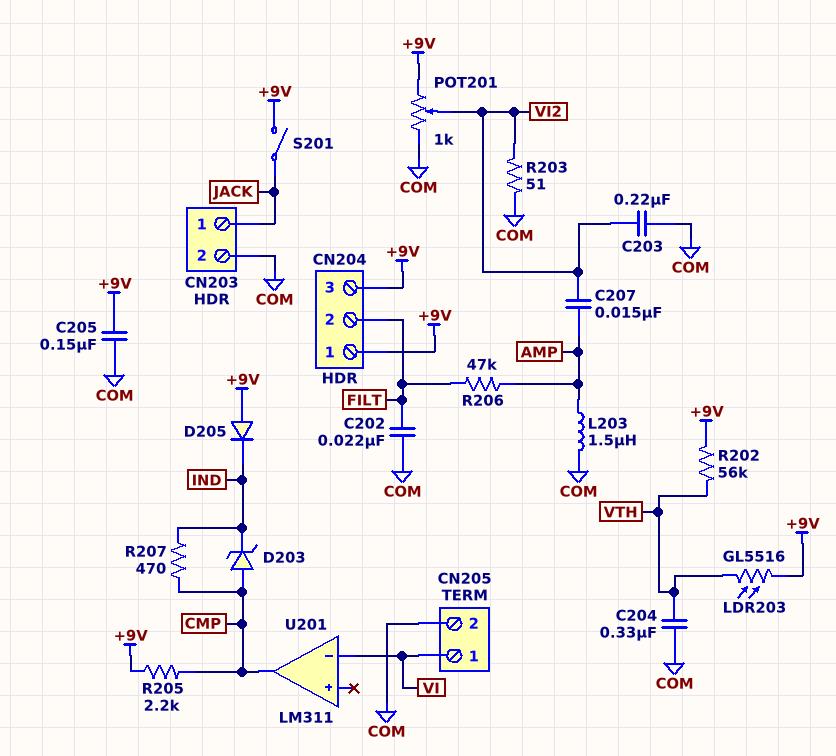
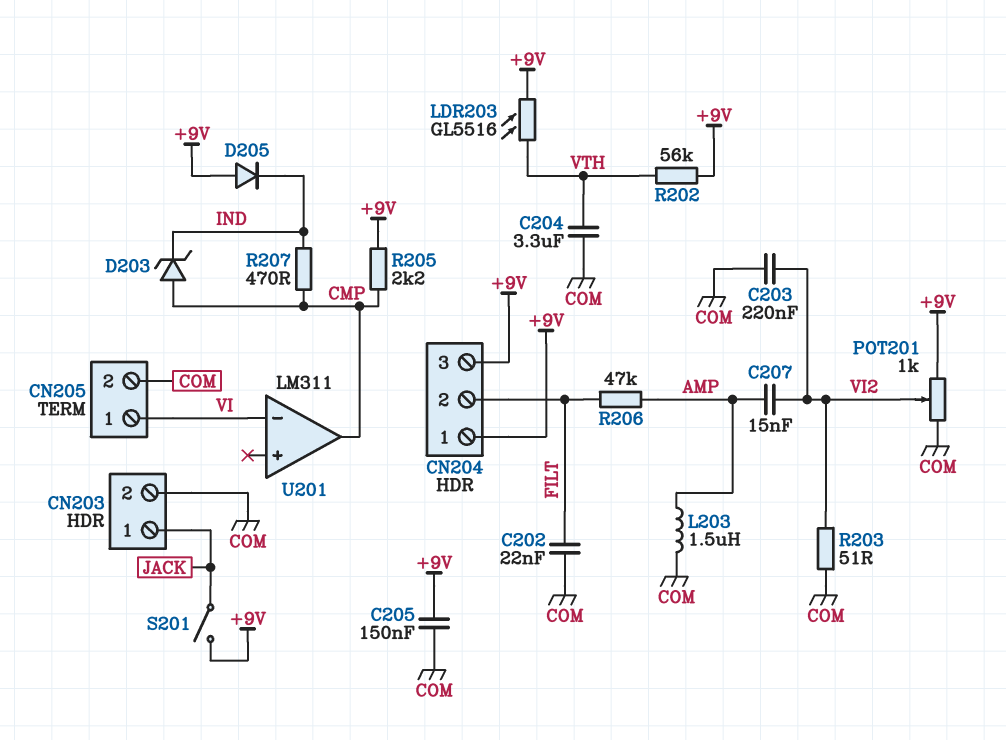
C204: 330nF (COM, VTH) -> 3.3uF (COM, VTH)

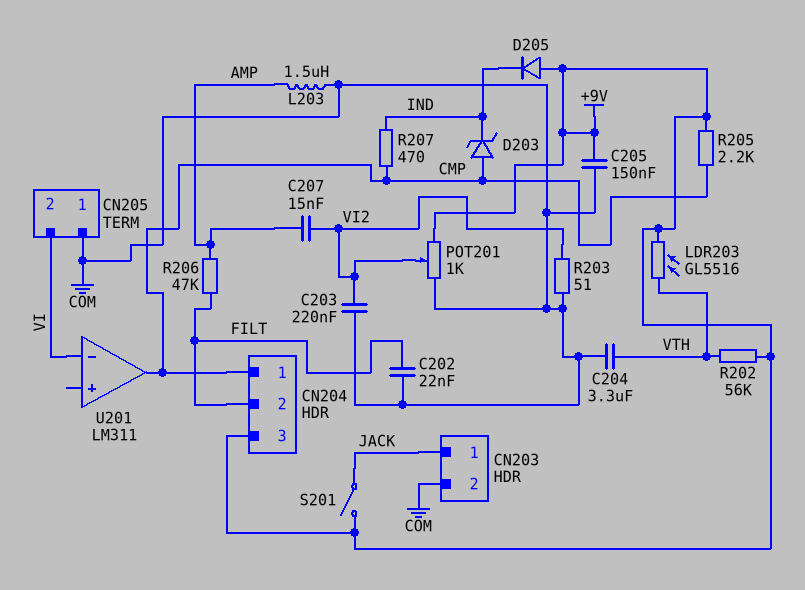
CN204 pin 1: +9V -> CMP
CN205 pin 1: VI -> COM
CN205 pin 2: COM -> VI

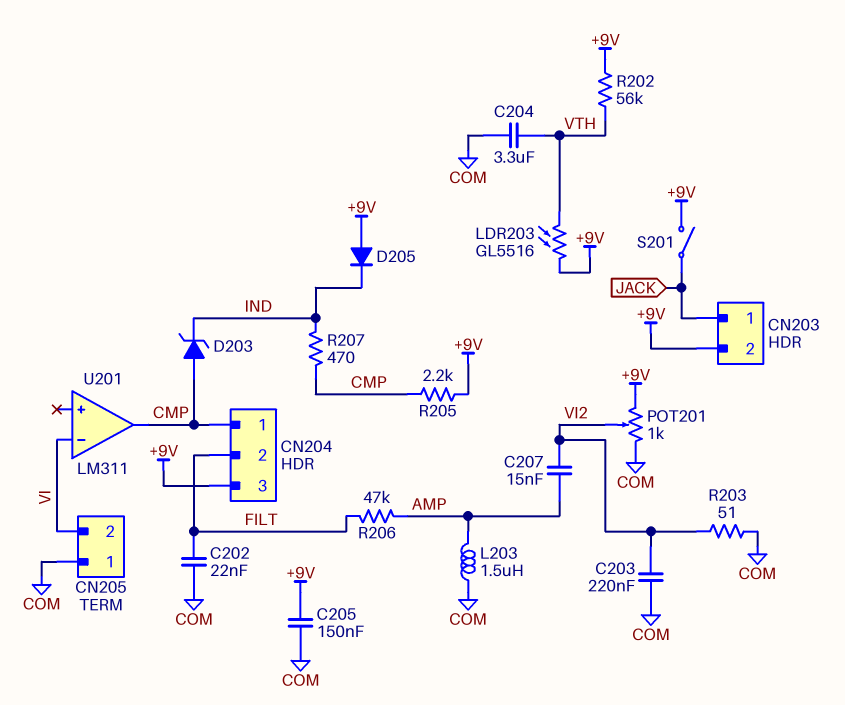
CN203 pin 2: COM -> +9V

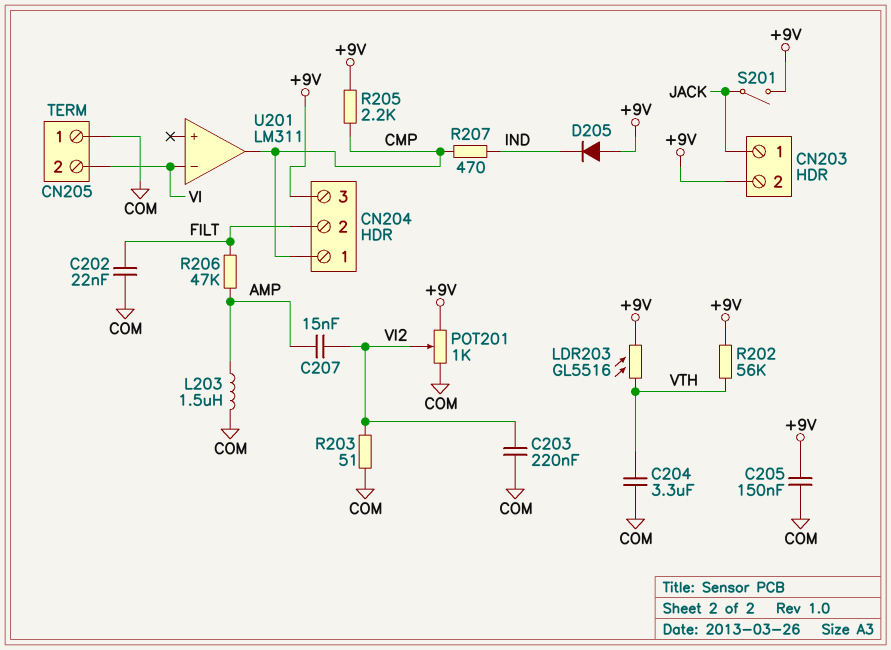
D203: zener (A CMP, K IND) -> none

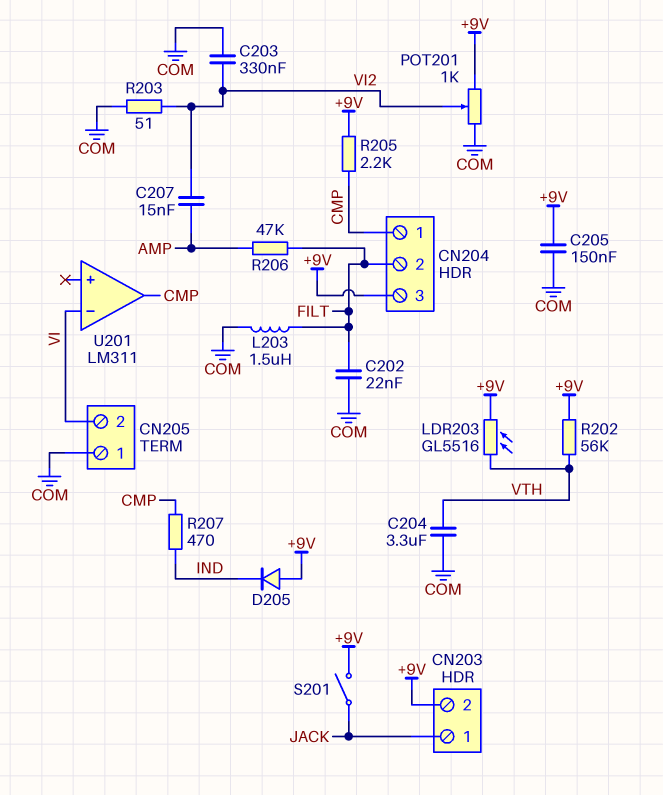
C203: 220nF (COM, VI2) -> 330nF (COM, VI2)
L203: 1.5uH (AMP, COM) -> 1.5uH (COM, FILT)

